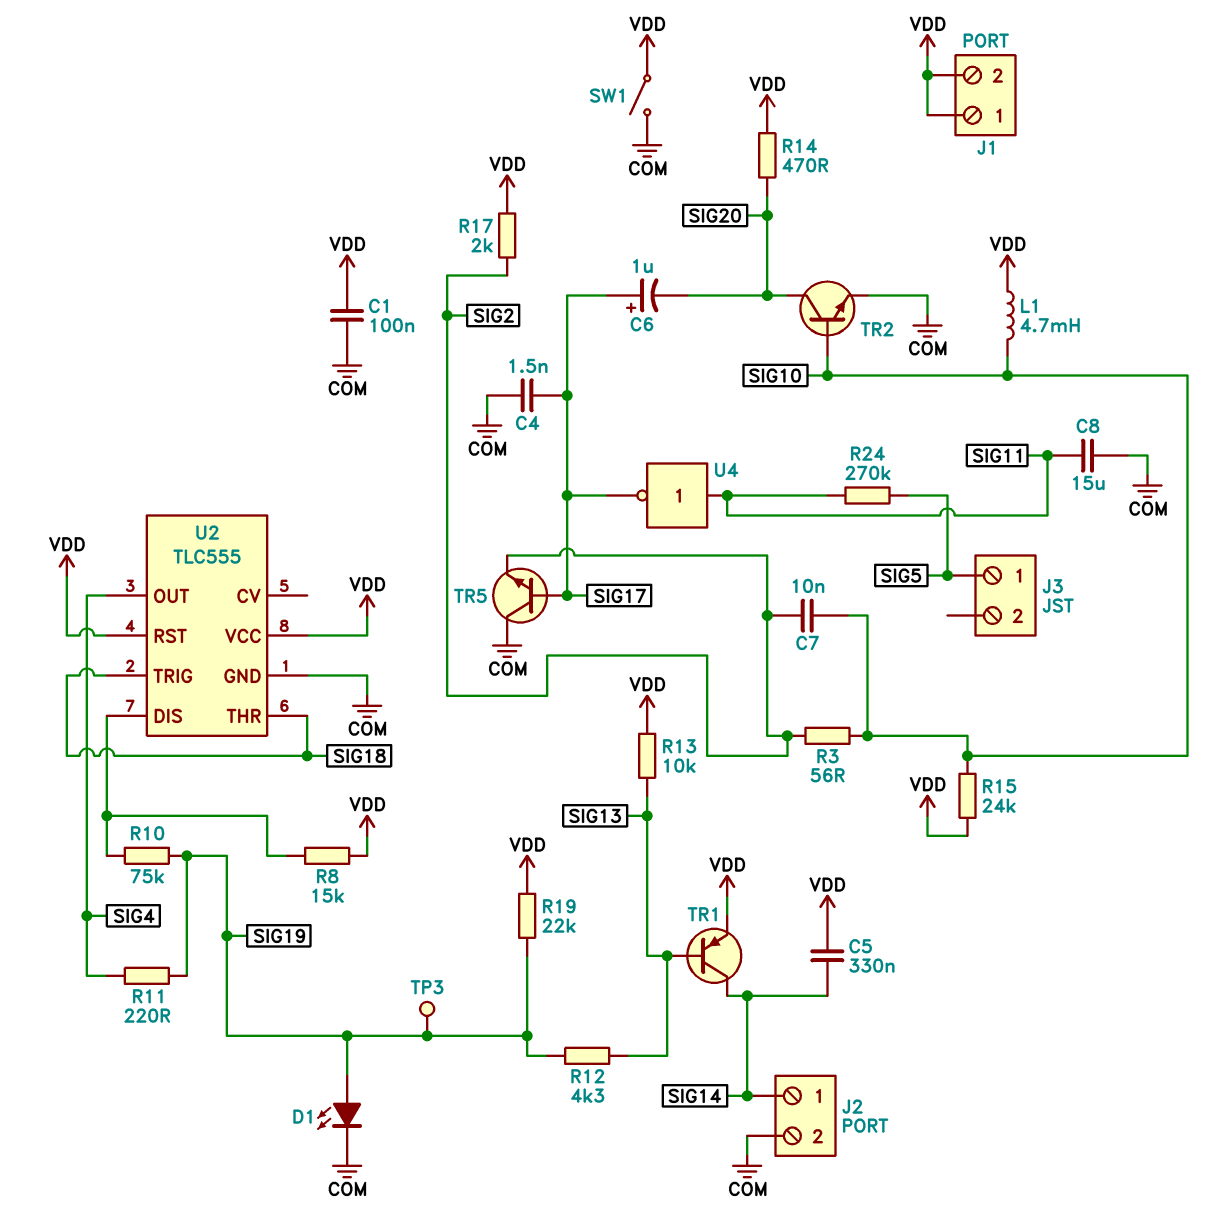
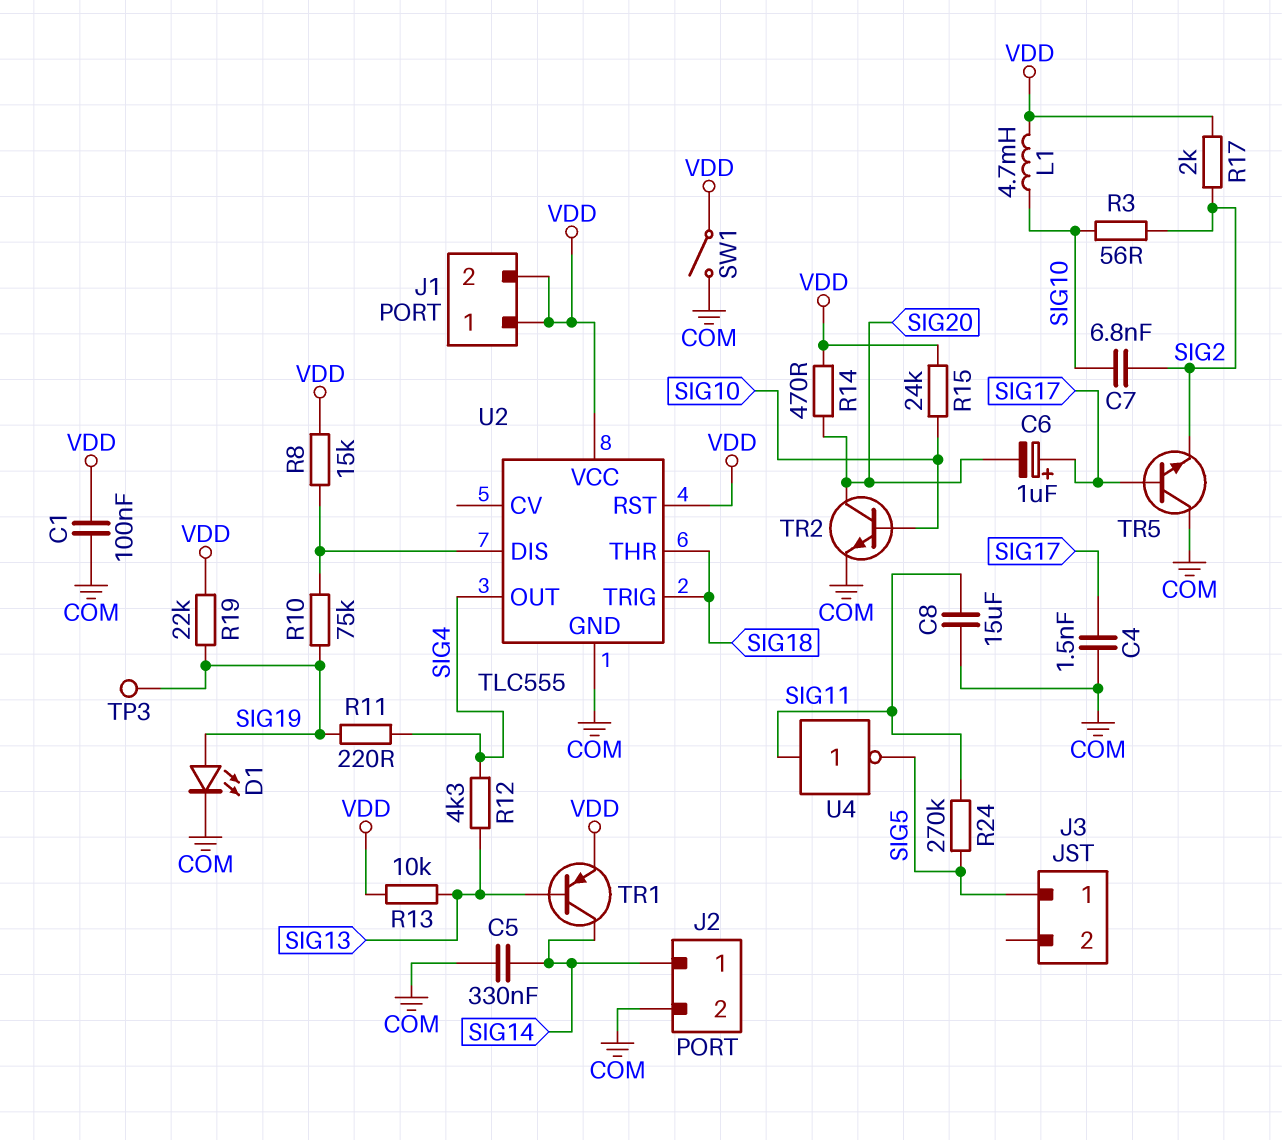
C5: 330nF (SIG14, VDD) -> 330nF (COM, SIG14)
C7: 10nF (SIG2, SIG10) -> 6.8nF (SIG2, SIG10)
R12: 4.3k (SIG13, SIG19) -> 4.3k (SIG4, SIG13)
U4: NOT (in SIG11, out SIG17) -> NOT (in SIG11, out SIG5)

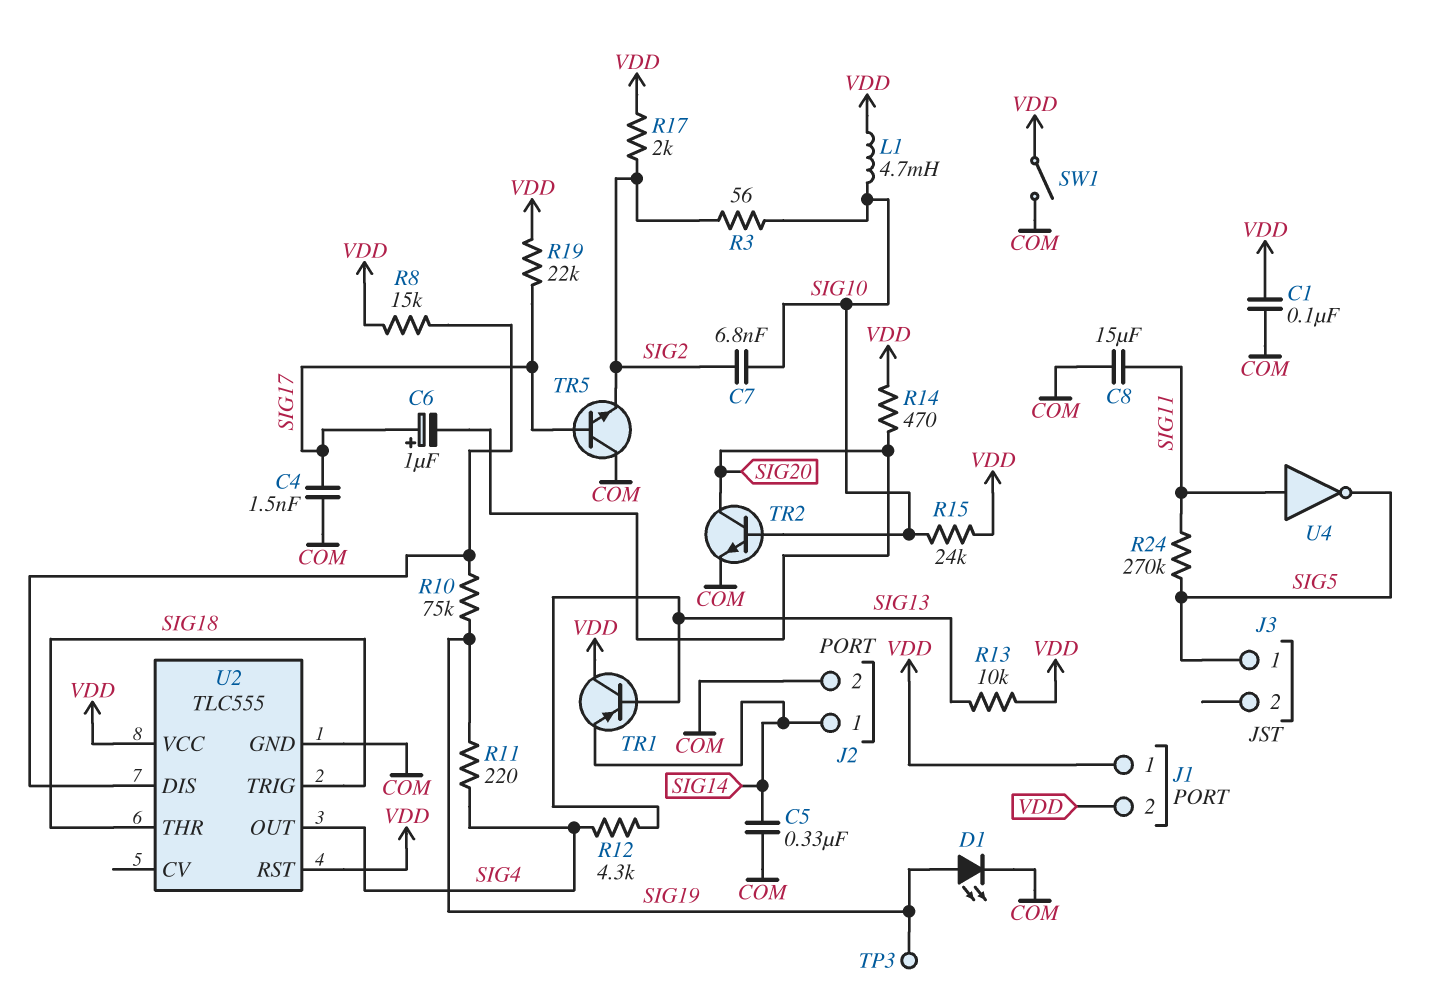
R19: 22k (SIG19, VDD) -> 22k (SIG17, VDD)
TR1: PNP (B SIG13, C SIG14, E VDD) -> PNP (B SIG13, C VDD, E SIG14)

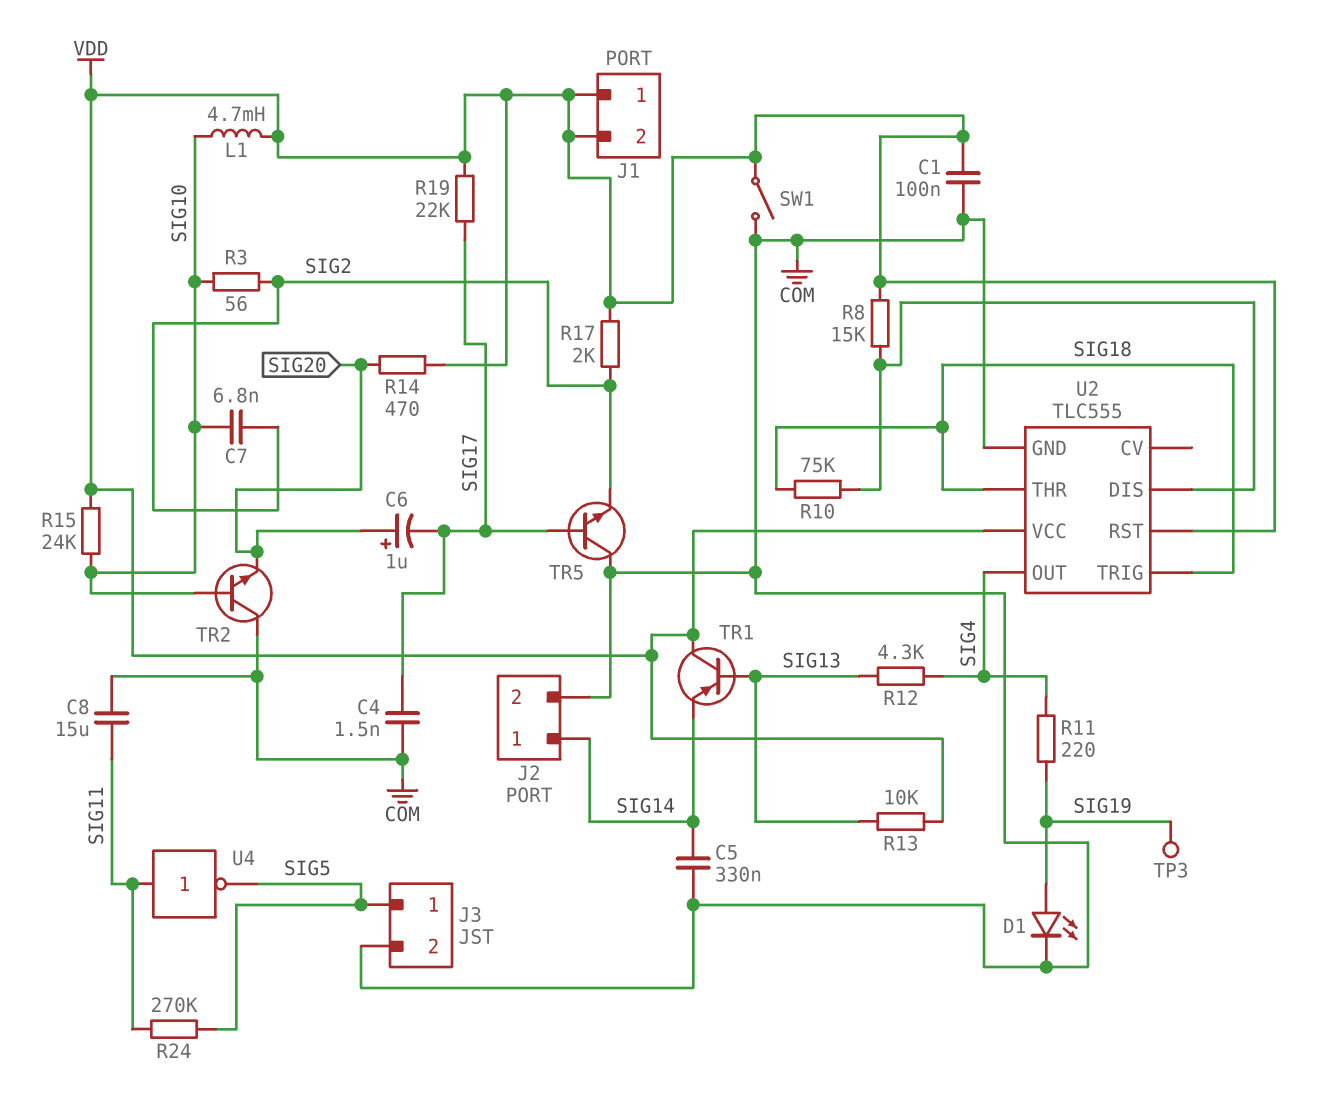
C6: 1uF (plus SIG17, minus SIG20) -> 1uF (plus SIG20, minus SIG17)
J3 pin 2: none -> COM
R10: 75k (SIG19, U2/DIS) -> 75k (SIG18, U2/DIS)
TR2: NPN (B SIG10, C SIG20, E COM) -> NPN (B SIG10, C COM, E SIG20)

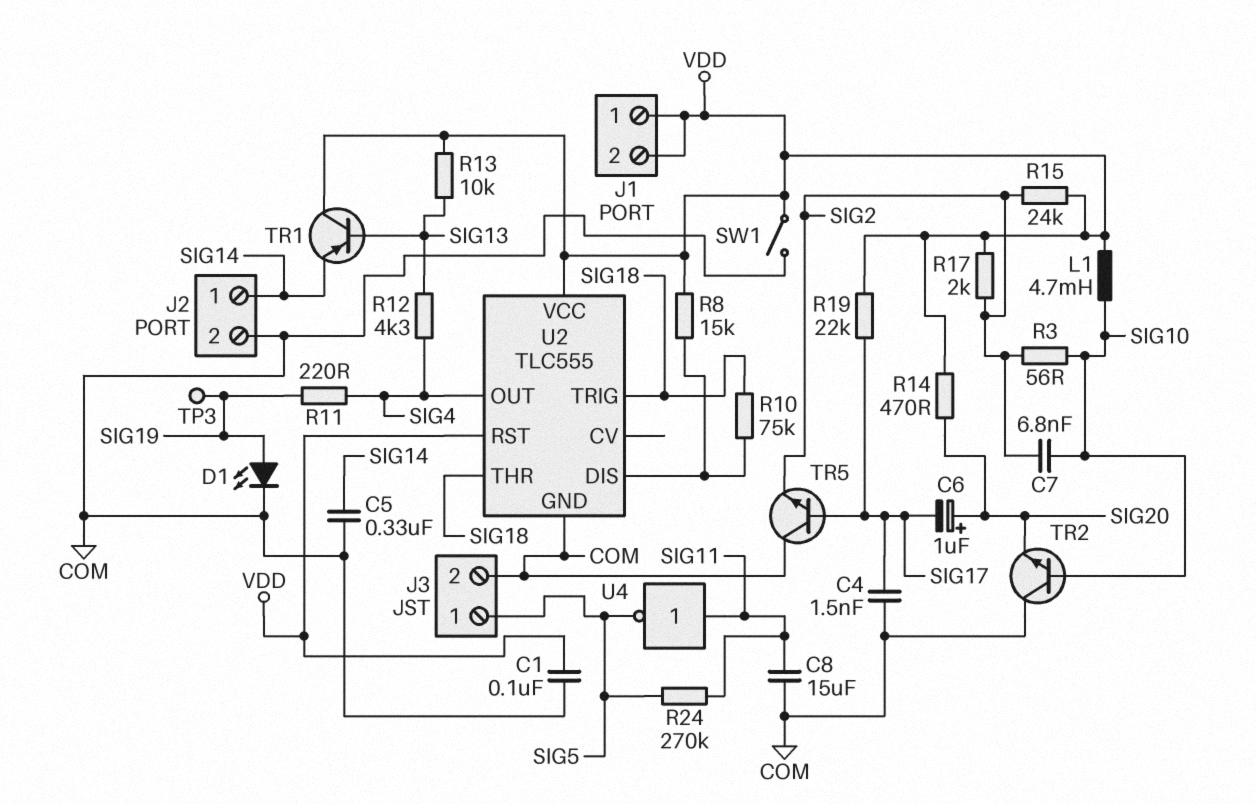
R15: 24k (SIG10, VDD) -> 24k (SIG2, VDD)

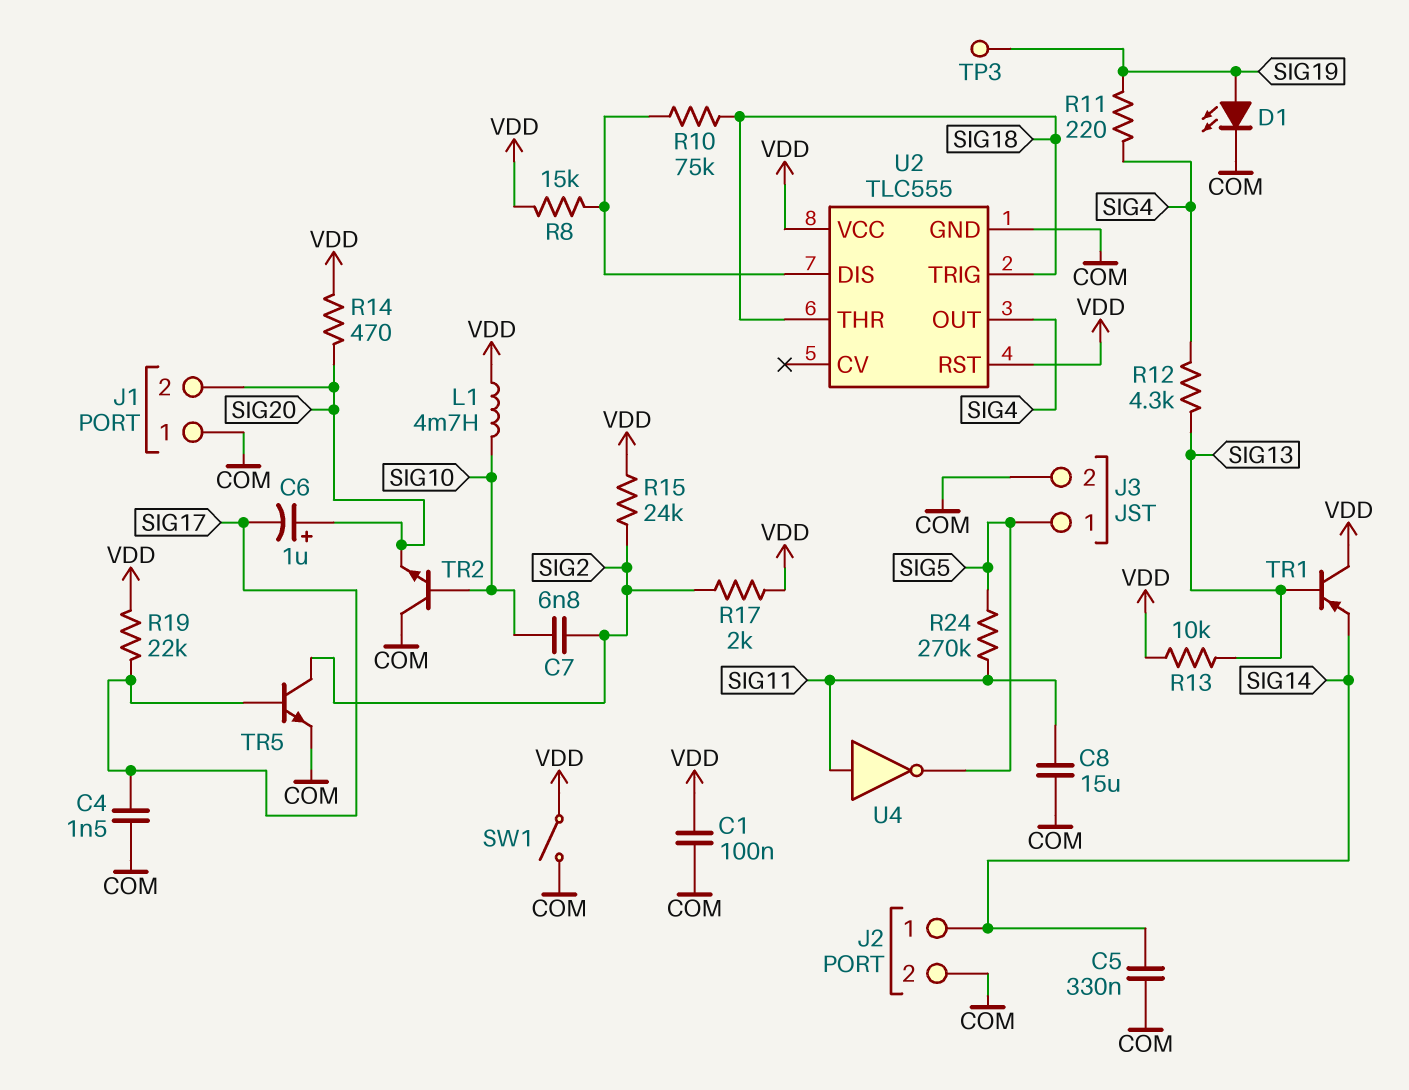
J1 pin 1: VDD -> COM
J1 pin 2: VDD -> SIG20
R3: 56 (SIG2, SIG10) -> none
TR5: NPN (B SIG17, C COM, E SIG2) -> NPN (B SIG17, C SIG2, E COM)

